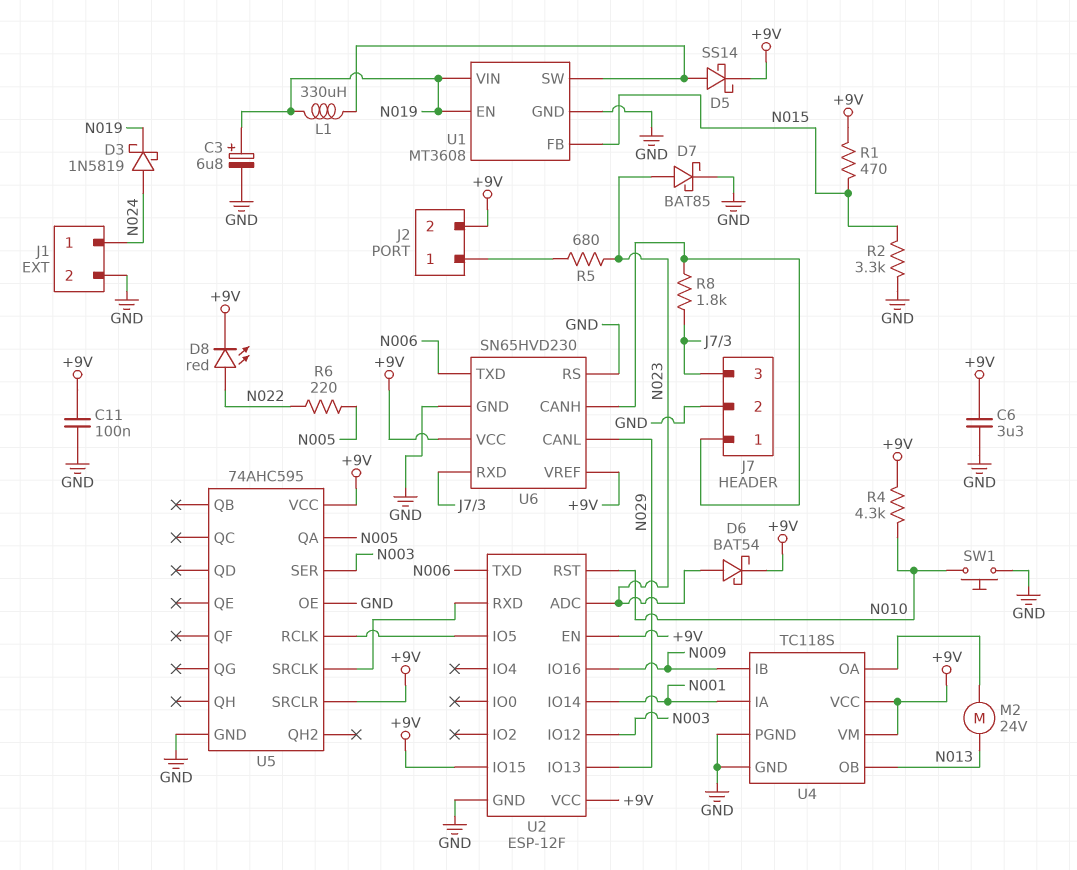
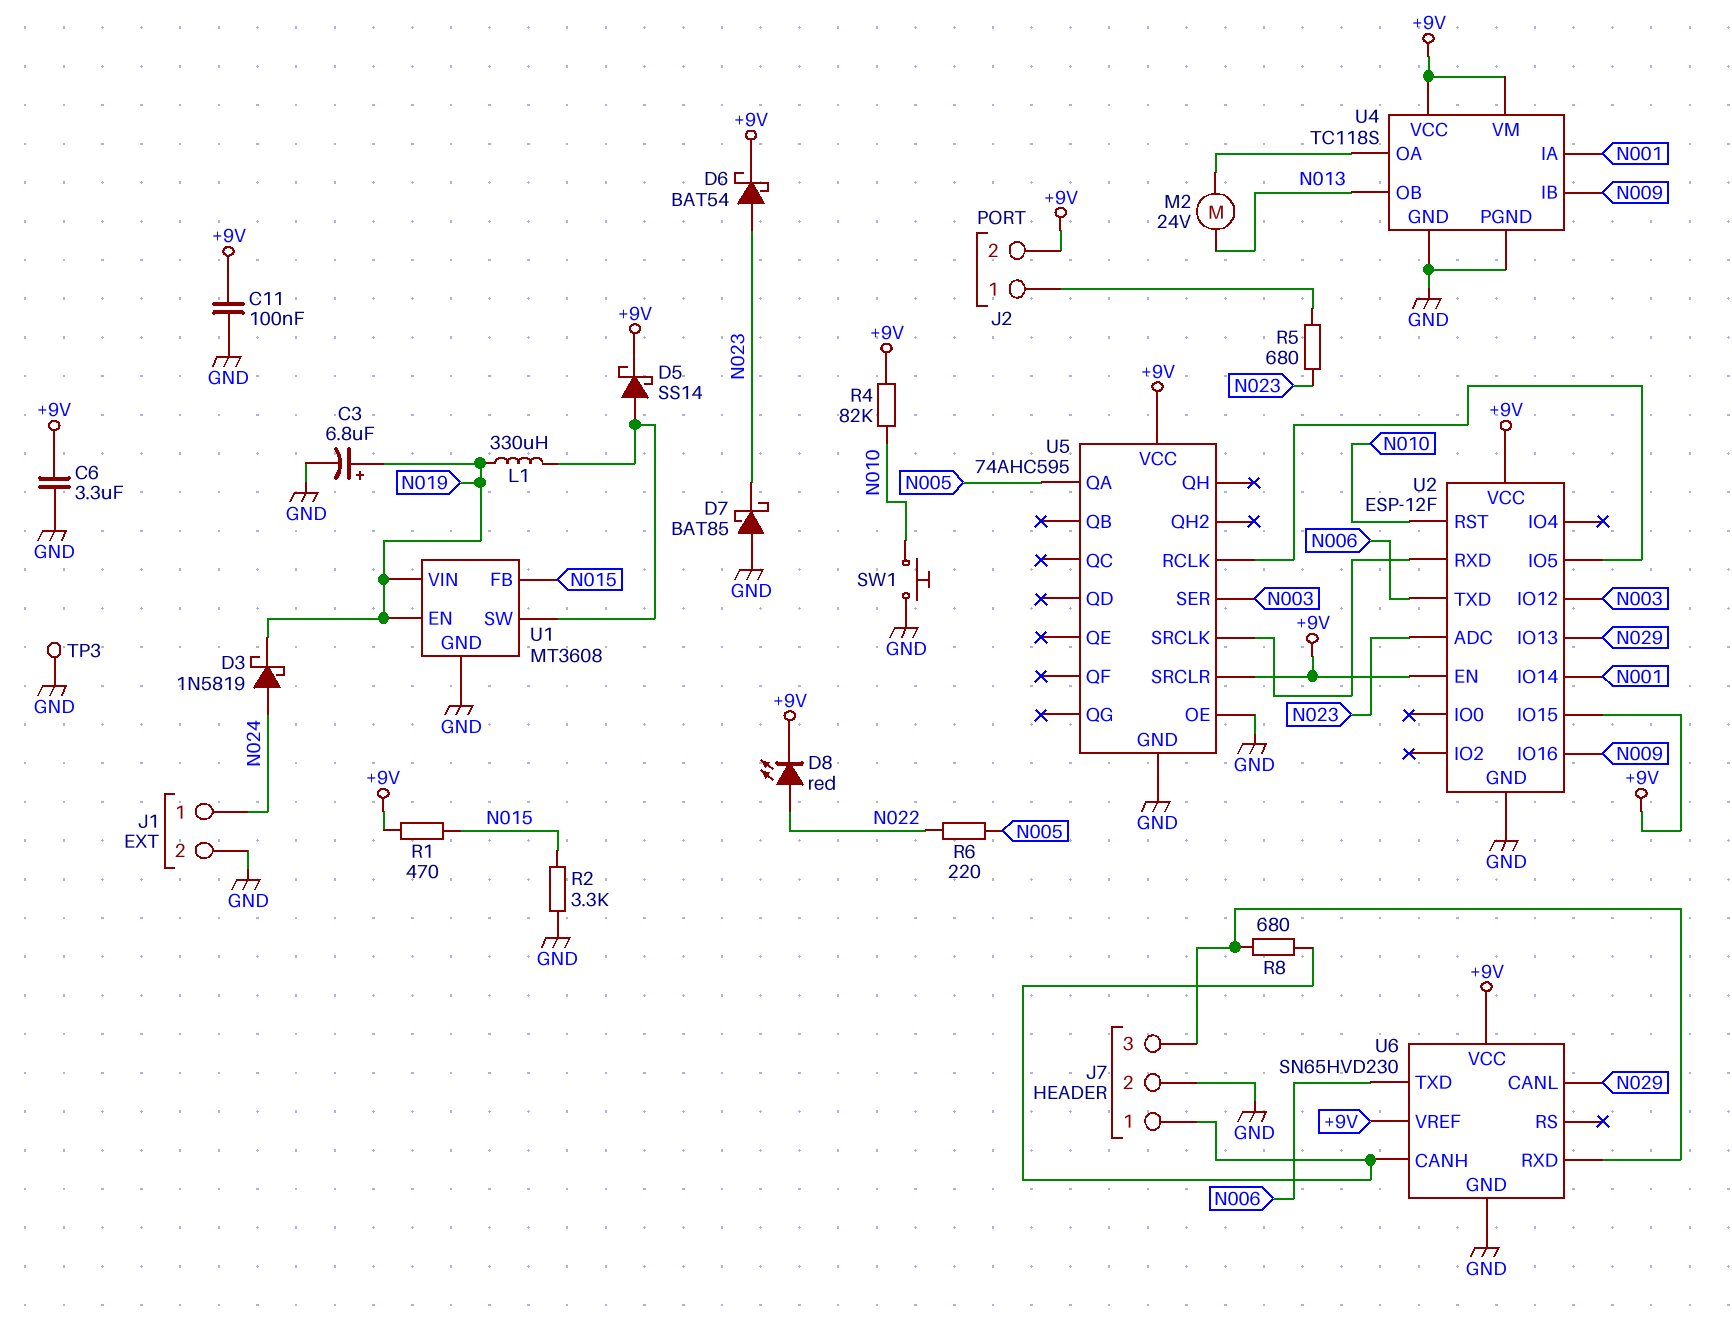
D7: schottky BAT85 (A N023, K GND) -> schottky BAT85 (A GND, K N023)
R4: 4.3k (+9V, N010) -> 82k (+9V, N010)
R8: 1.8k (J7/1, J7/3) -> 680 (J7/1, J7/3)
TP3: none -> test point (GND)
U6 pin RS: GND -> none

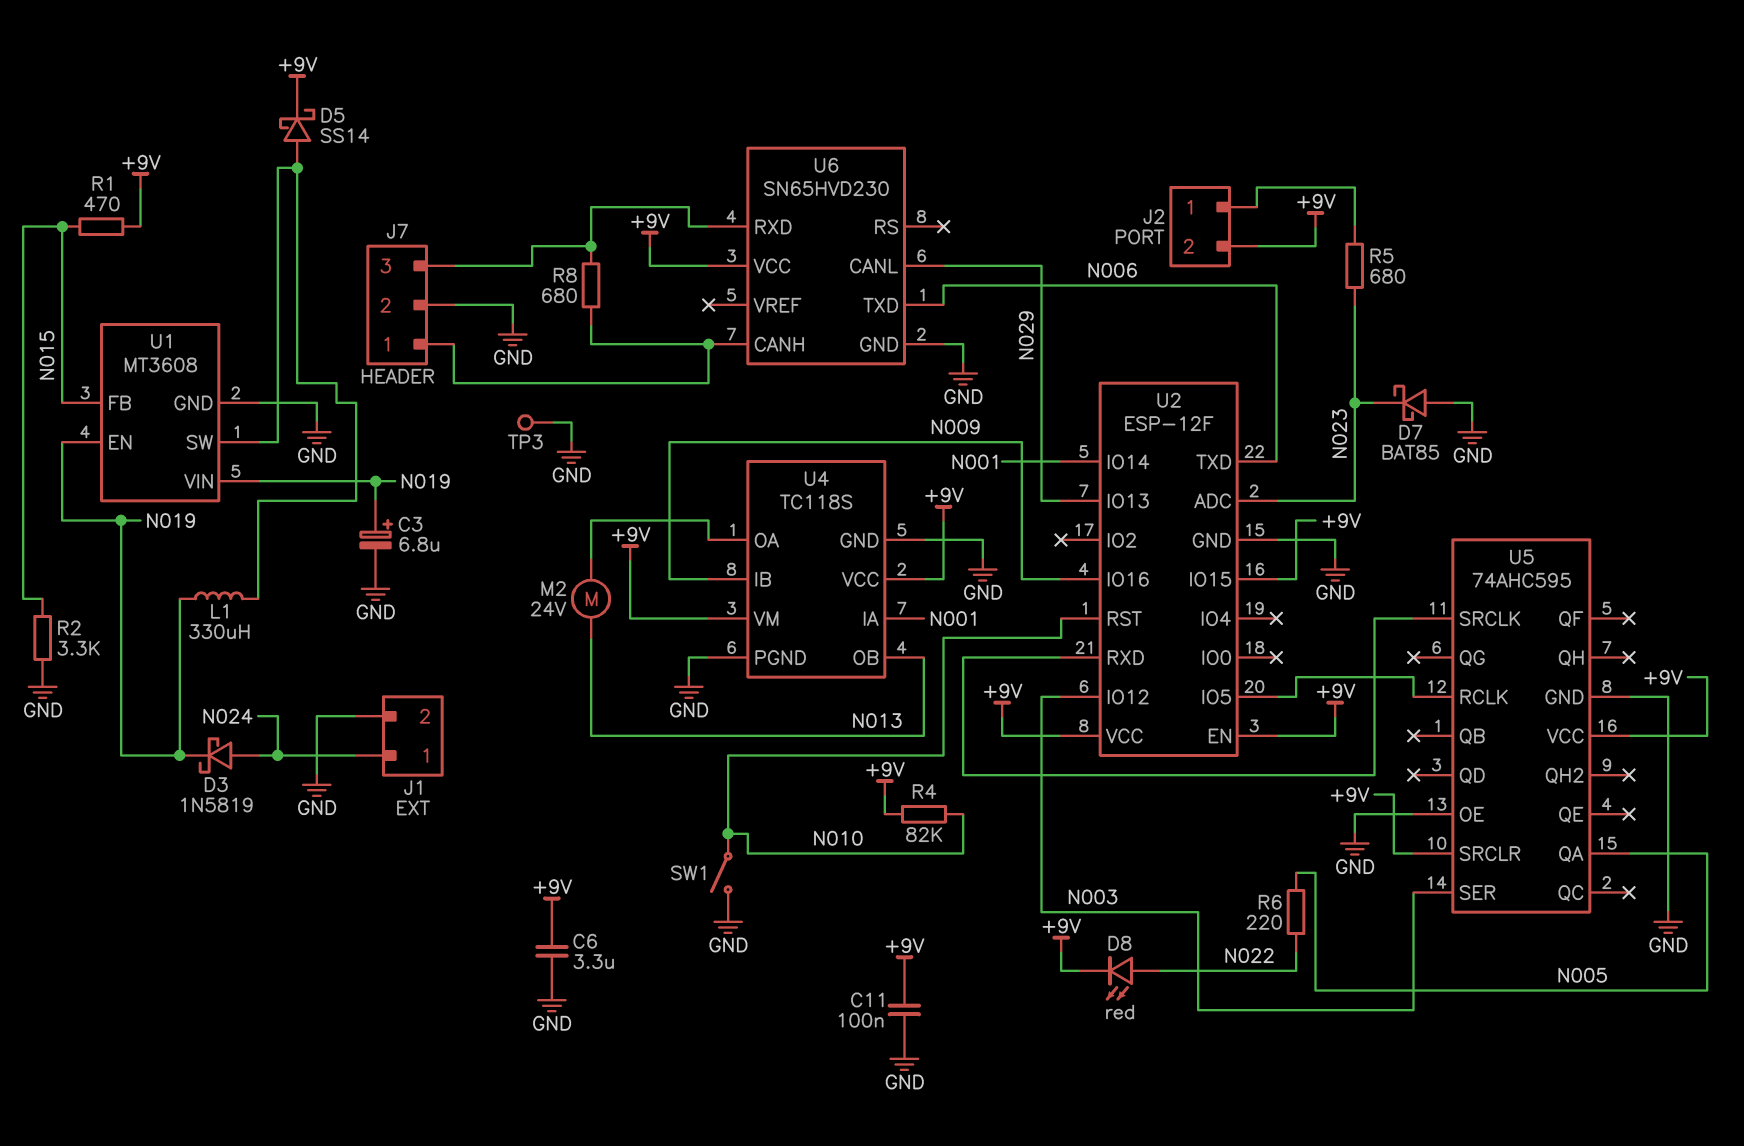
D6: schottky BAT54 (A N023, K +9V) -> none
SW1: button (GND, N010) -> switch (GND, N010)
U6 pin VREF: +9V -> none

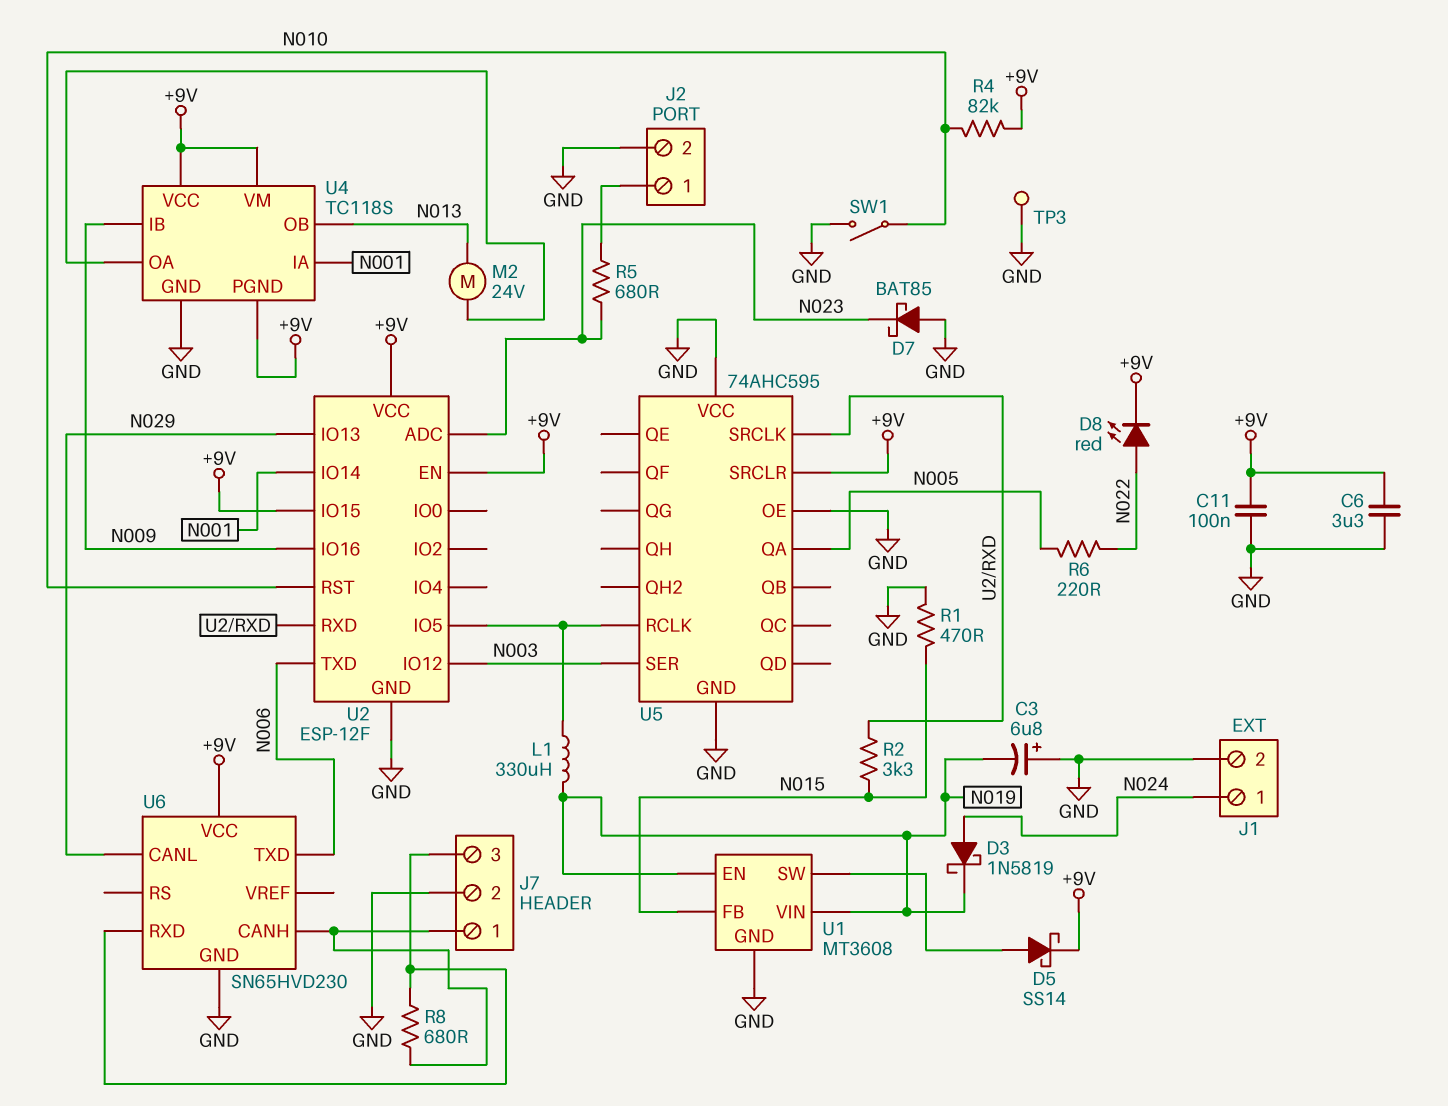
C3: 6.8uF (plus N019, minus GND) -> 6.8uF (plus GND, minus N019)
J2 pin 2: +9V -> GND
L1: 330uH (N019, U1/SW) -> 330uH (N019, U2/IO5)
R1: 470 (+9V, N015) -> 470 (GND, N015)
R2: 3.3k (GND, N015) -> 3.3k (N015, U2/RXD)
U4 pin PGND: GND -> +9V
U5 pin VCC: +9V -> GND

